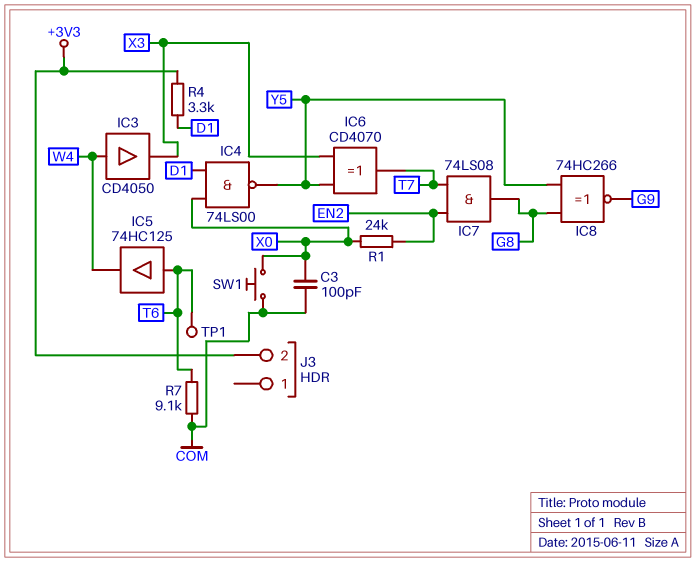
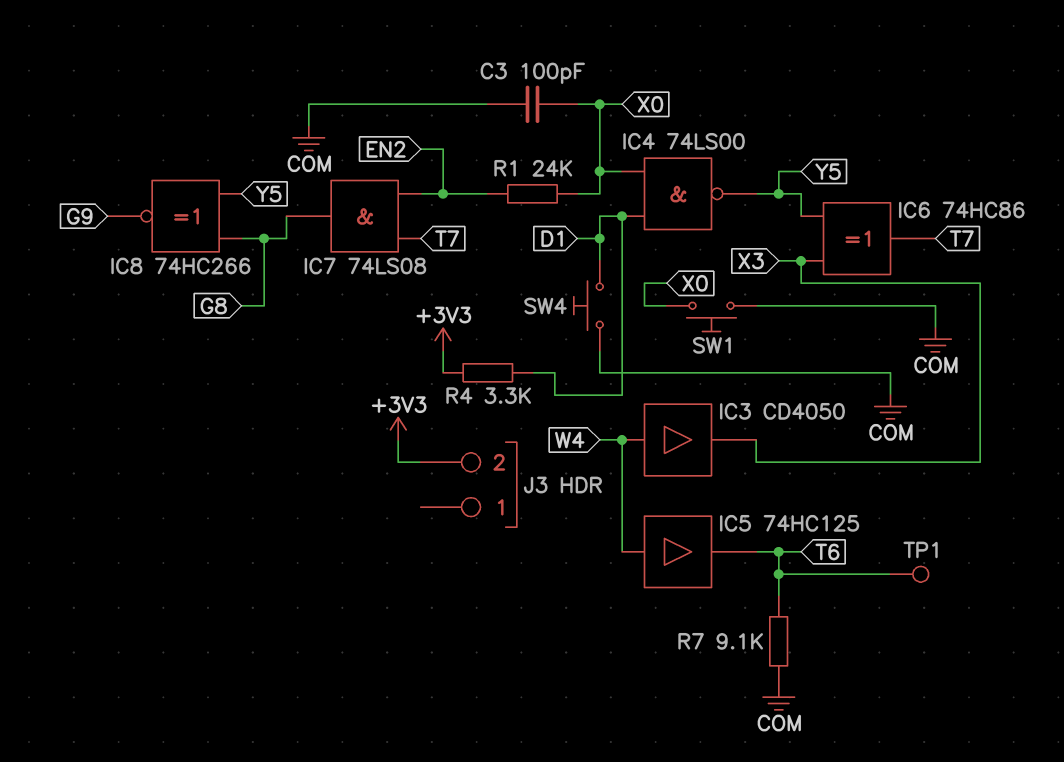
IC5: buffer 74HC125 (in T6, out W4) -> buffer 74HC125 (in W4, out T6)
IC6: XOR CD4070 (in X3, in Y5, out T7) -> XOR 74HC86 (in X3, in Y5, out T7)
SW4: none -> button (COM, D1)

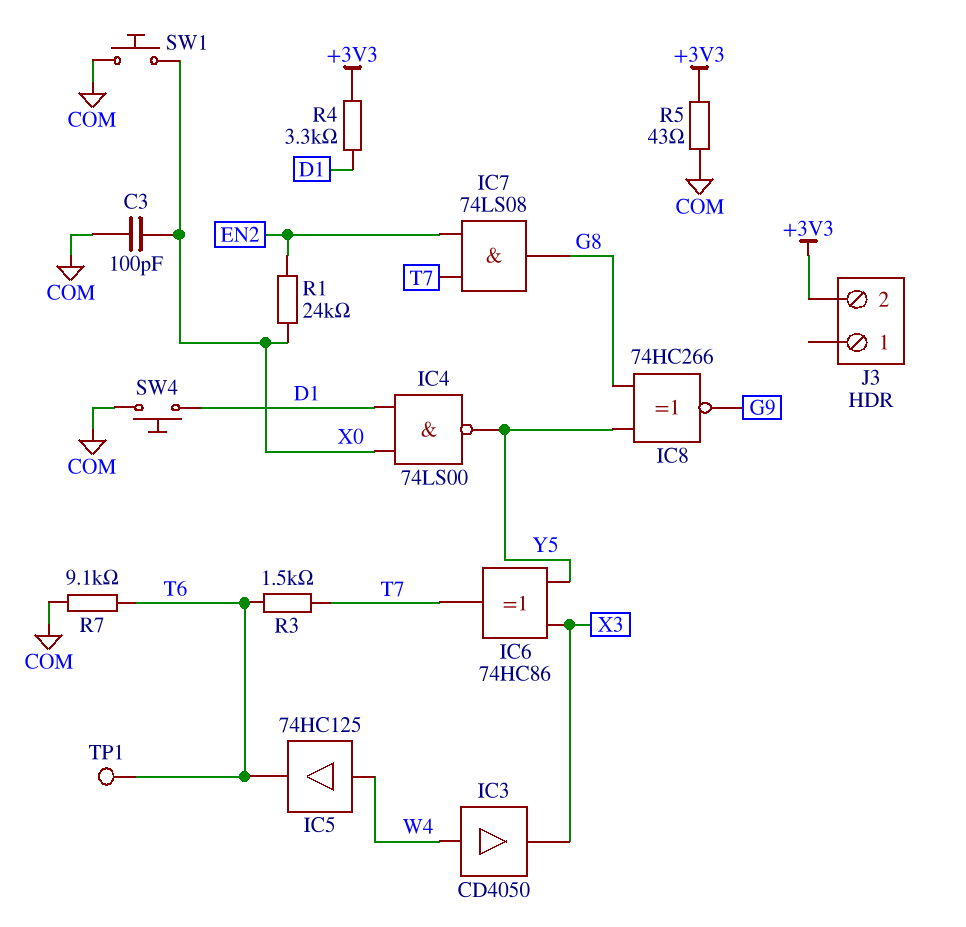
R3: none -> 1.5k (T6, T7)
R5: none -> 43 (+3V3, COM)

